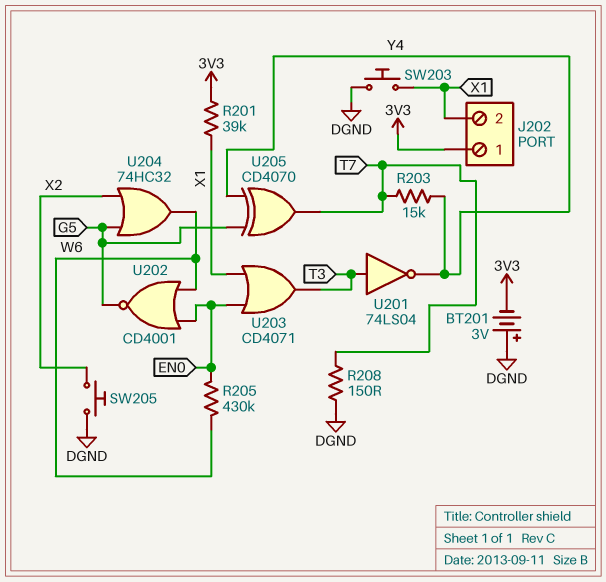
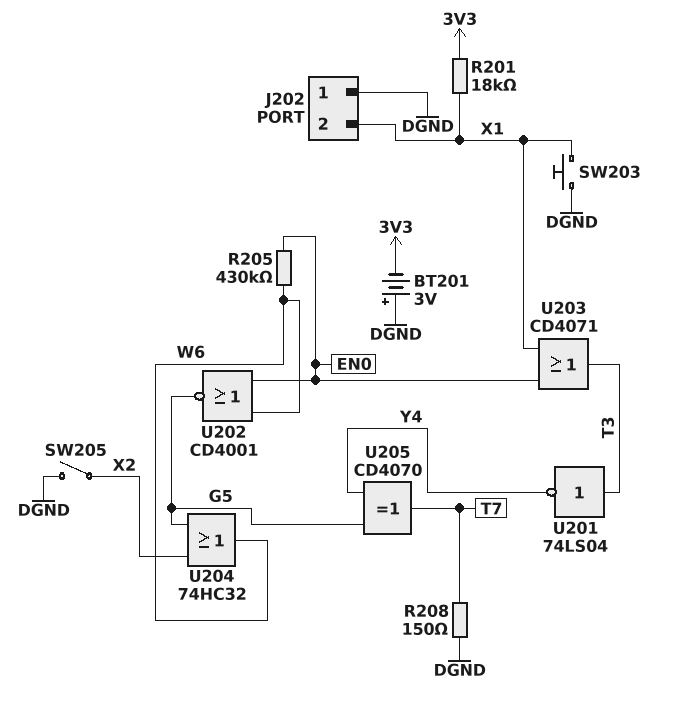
J202 pin 1: 3V3 -> DGND
R201: 39k (3V3, X1) -> 18k (3V3, X1)
R203: 15k (T7, Y4) -> none
SW205: button (DGND, X2) -> switch (DGND, X2)

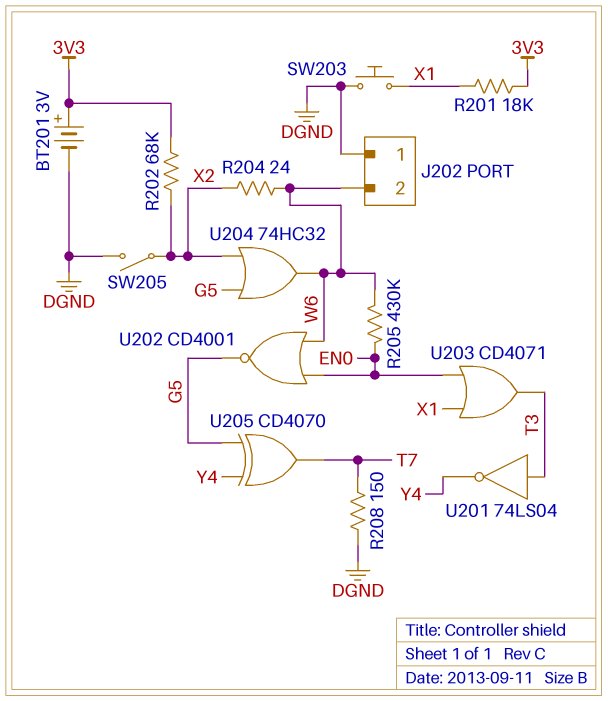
BT201: 3V (plus DGND, minus 3V3) -> 3V (plus 3V3, minus DGND)
J202 pin 2: X1 -> W6
R202: none -> 68k (3V3, X2)
R204: none -> 24 (W6, X2)

